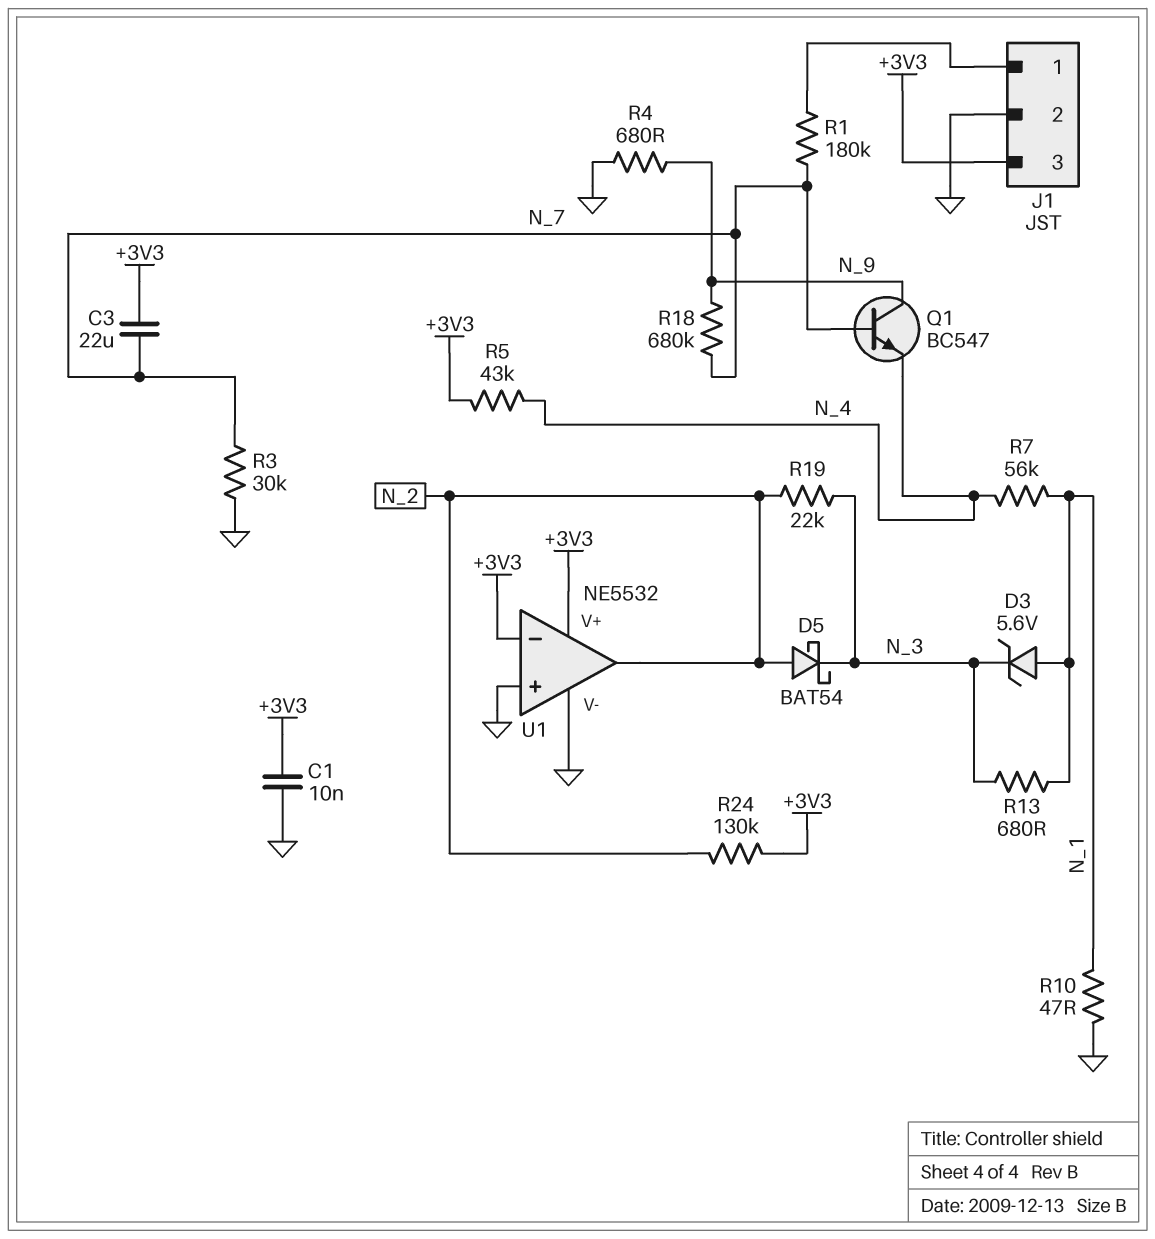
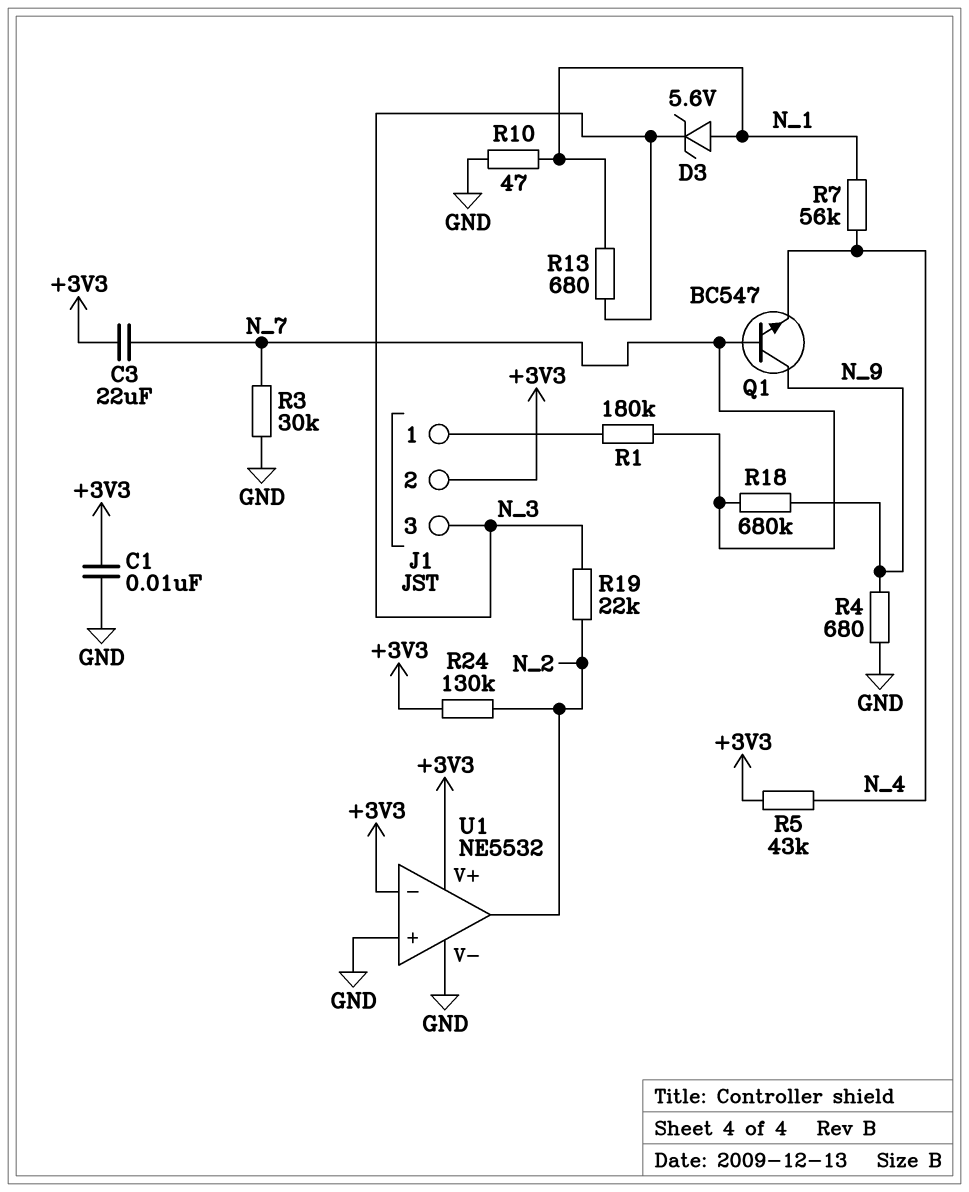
D5: schottky BAT54 (A N_2, K N_3) -> none
J1 pin 2: GND -> +3V3
J1 pin 3: +3V3 -> N_3

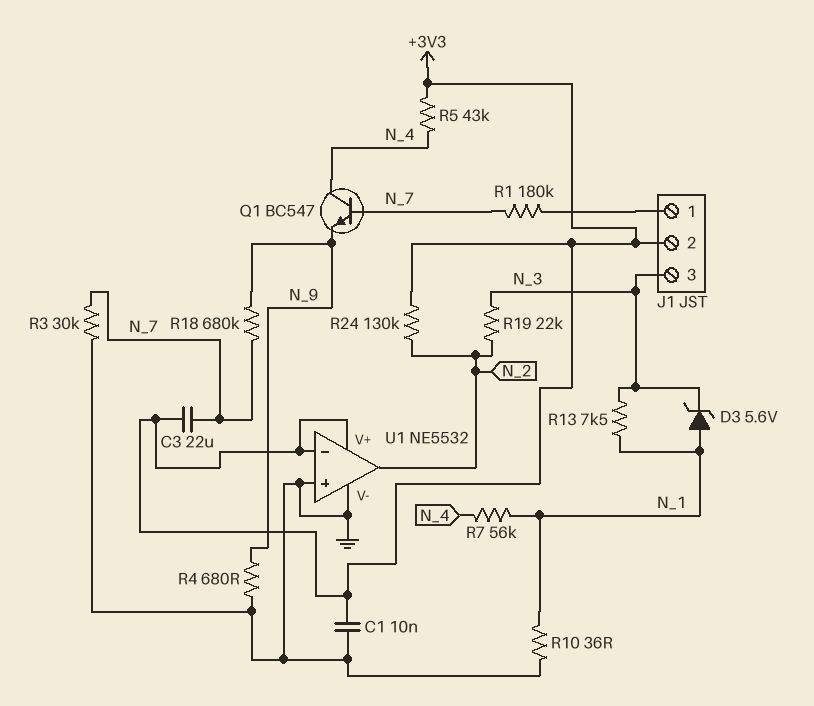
Q1: NPN BC547 (B N_7, C N_9, E N_4) -> NPN BC547 (B N_7, C N_4, E N_9)
R10: 47 (GND, N_1) -> 36 (GND, N_1)
R13: 680 (N_1, N_3) -> 7.5k (N_1, N_3)

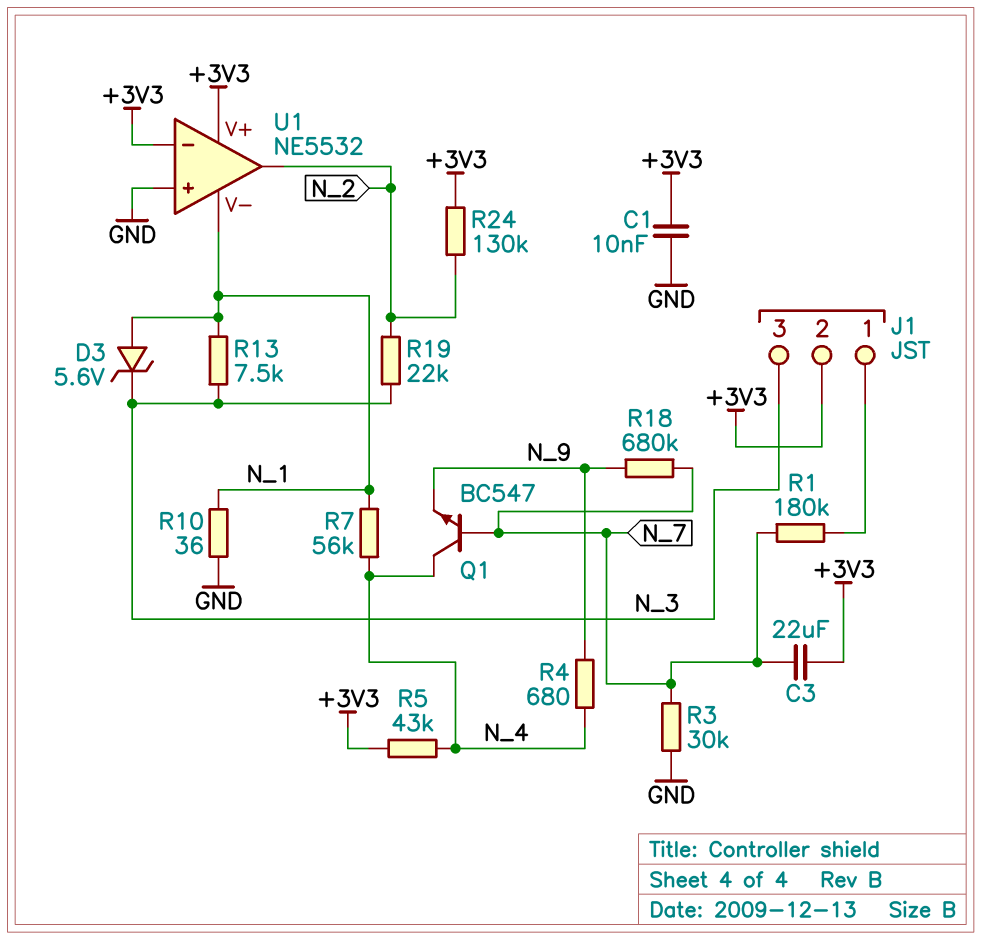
R4: 680 (GND, N_9) -> 680 (N_4, N_9)
U1 pin V-: GND -> N_1

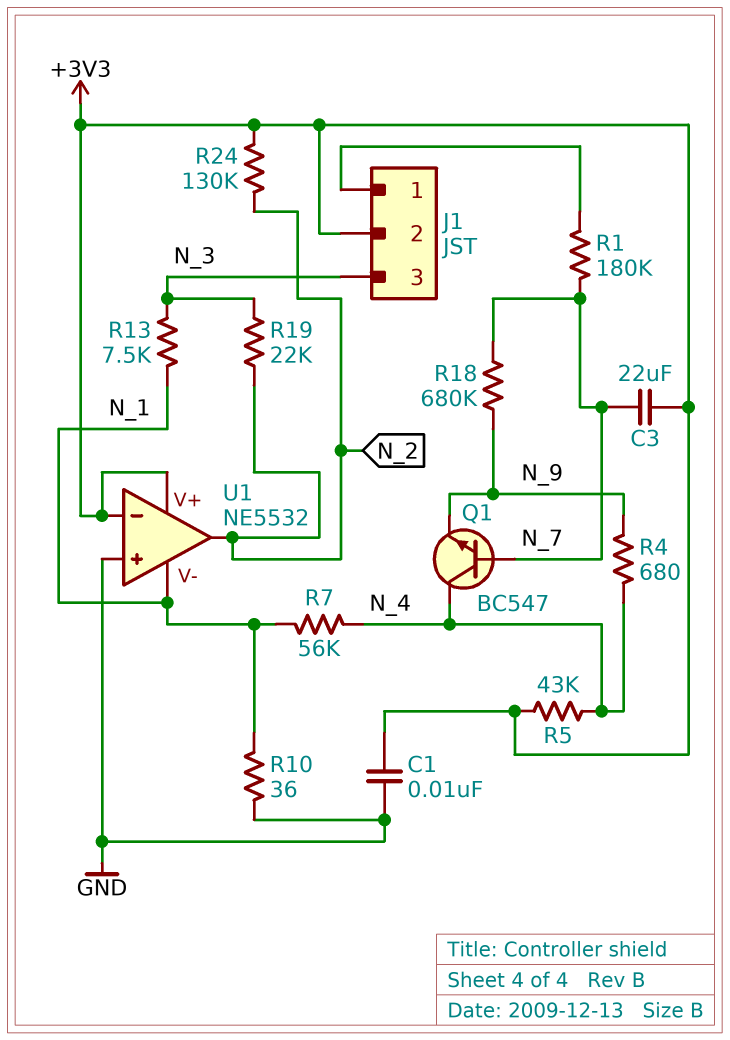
D3: zener 5.6V (A N_1, K N_3) -> none
R3: 30k (GND, N_7) -> none

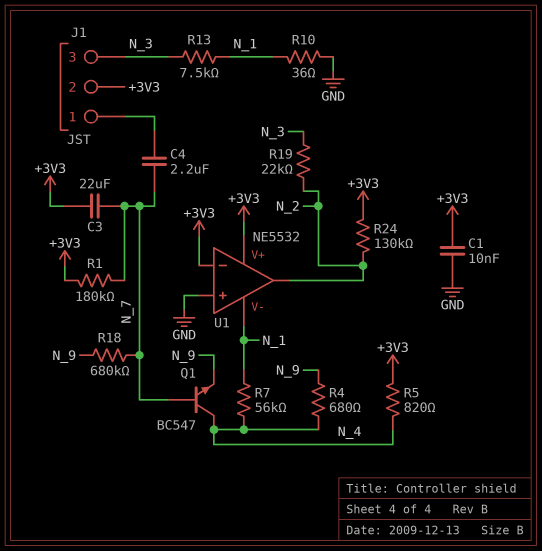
C4: none -> 2.2uF (J1/1, N_7)
R1: 180k (J1/1, N_7) -> 180k (+3V3, N_7)
R5: 43k (+3V3, N_4) -> 820 (+3V3, N_4)

